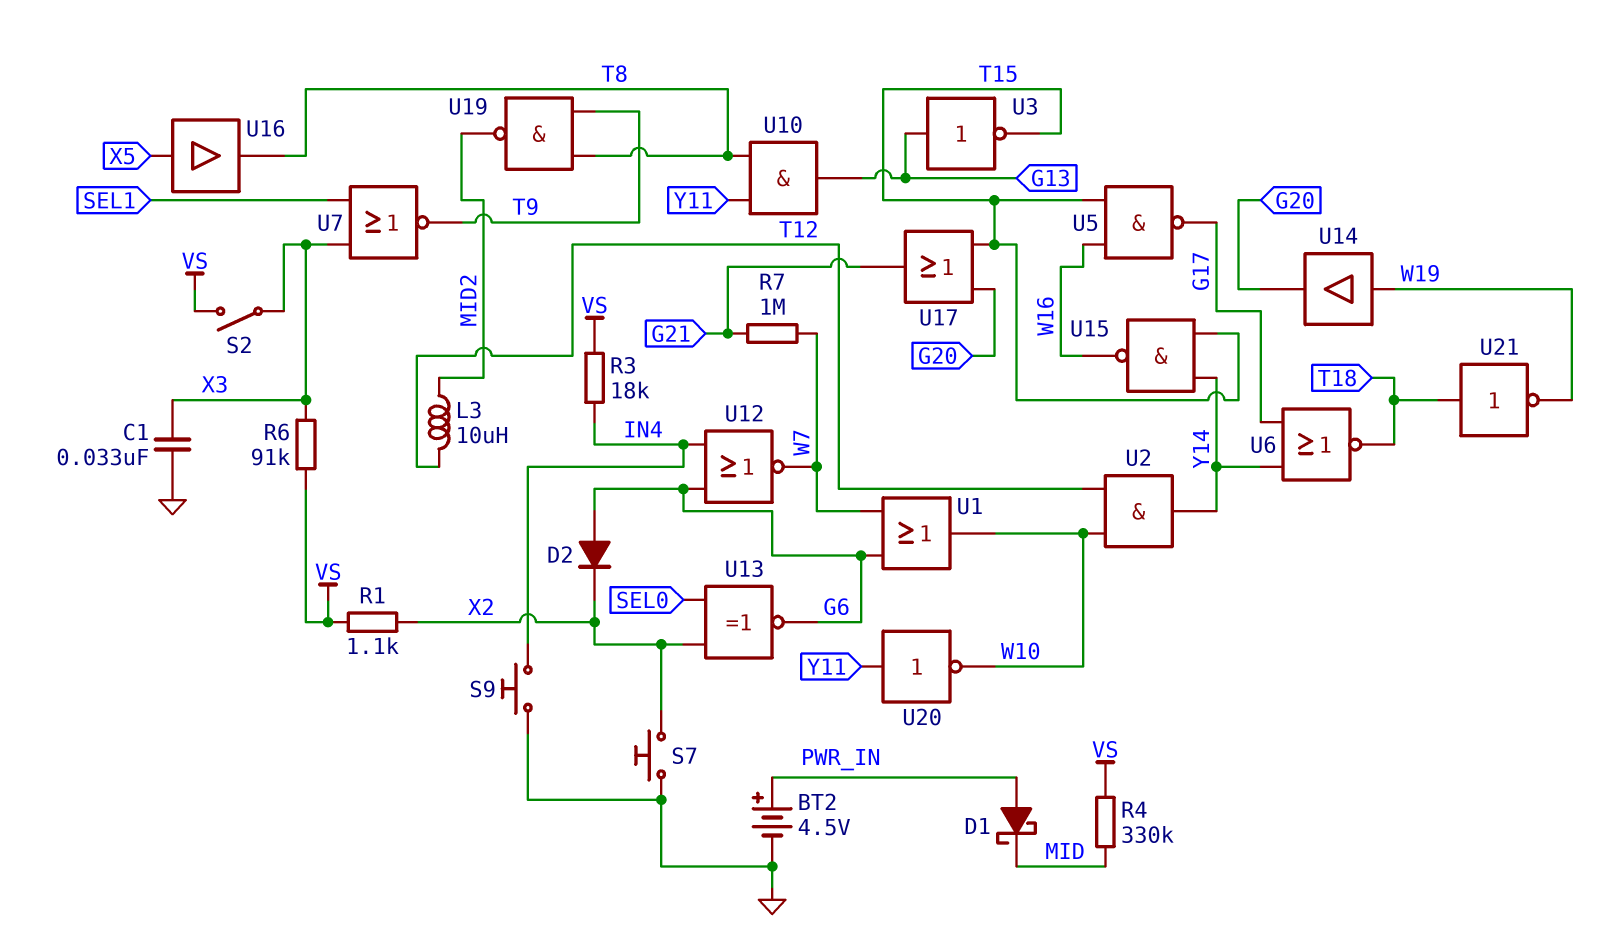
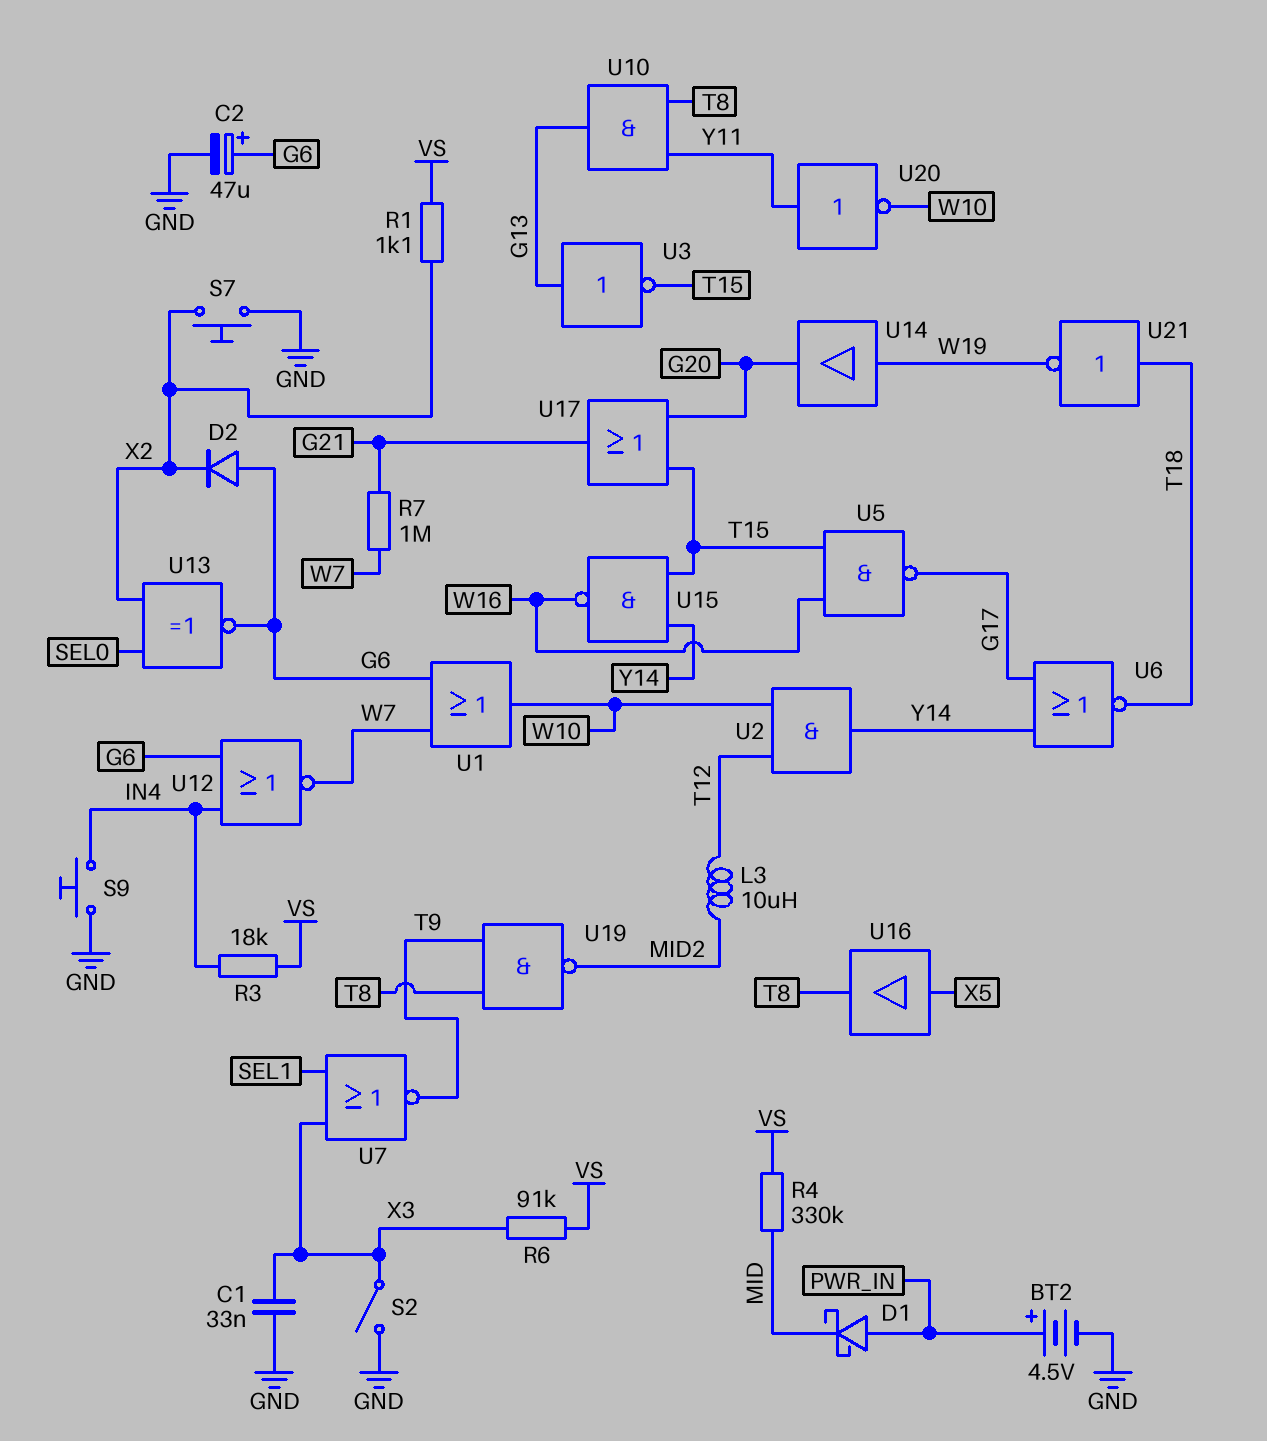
C2: none -> 47uF (plus G6, minus GND)
S2: switch (VS, X3) -> switch (GND, X3)

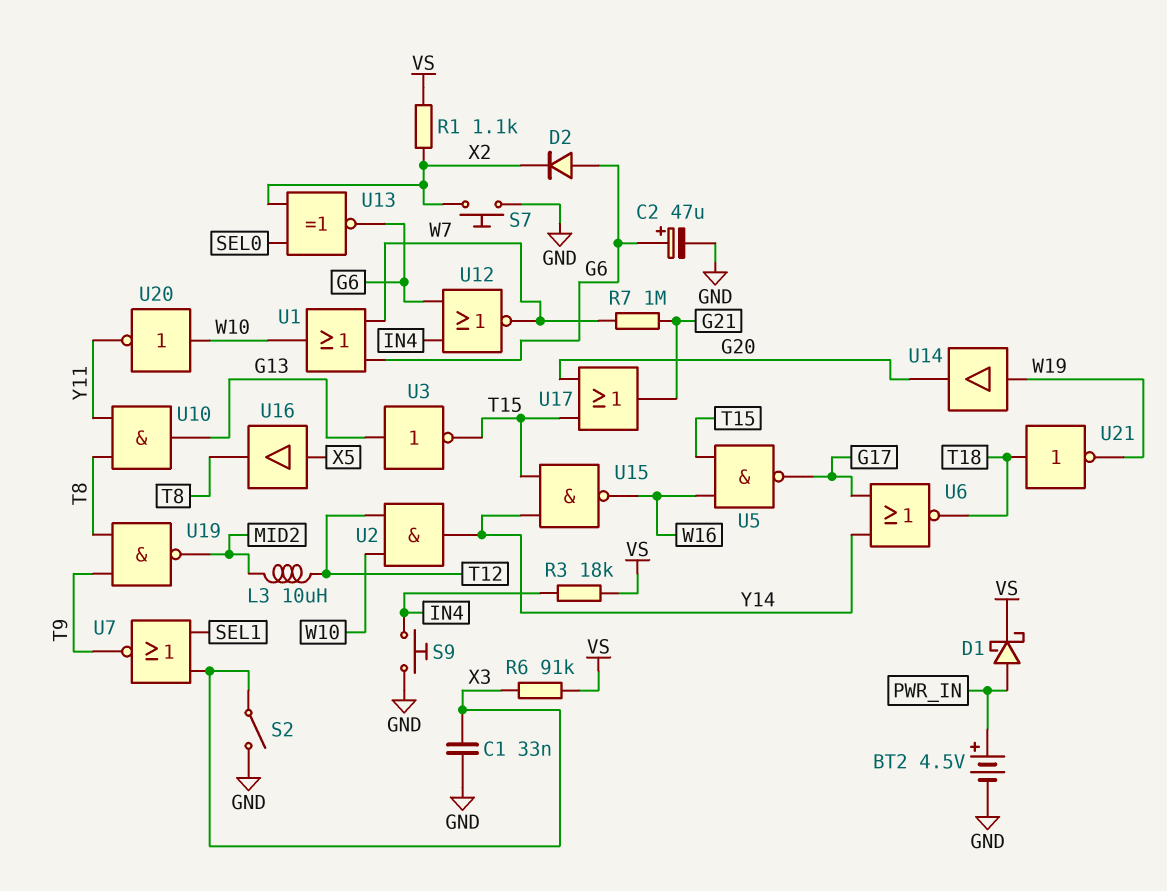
D1: schottky (A PWR_IN, K MID) -> schottky (A PWR_IN, K VS)
R4: 330k (MID, VS) -> none
U20: NOT (in Y11, out W10) -> NOT (in W10, out Y11)

